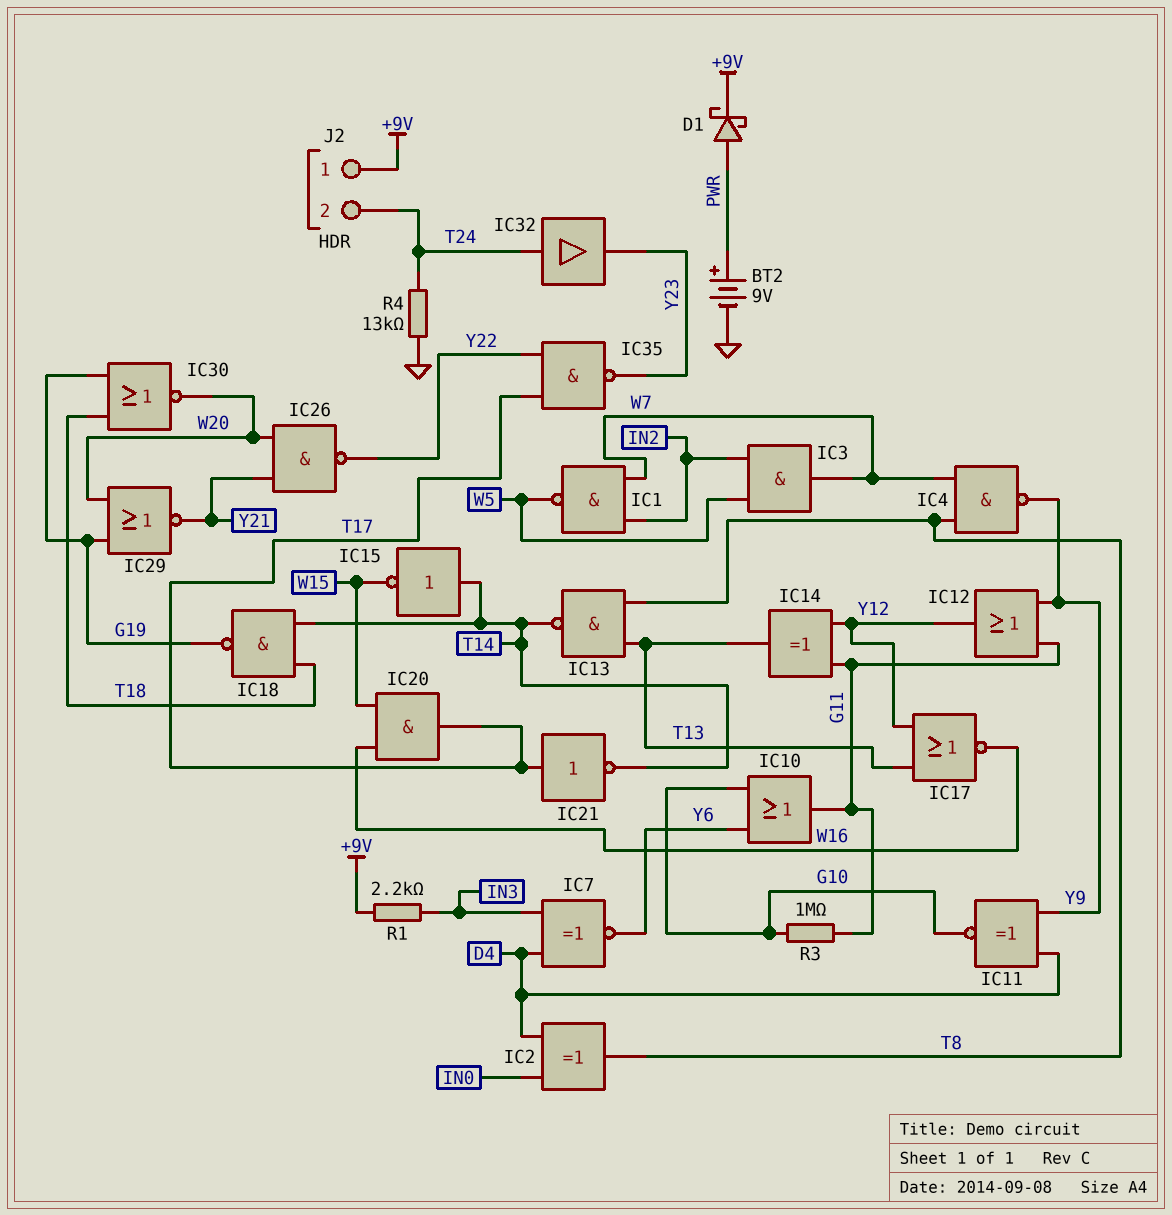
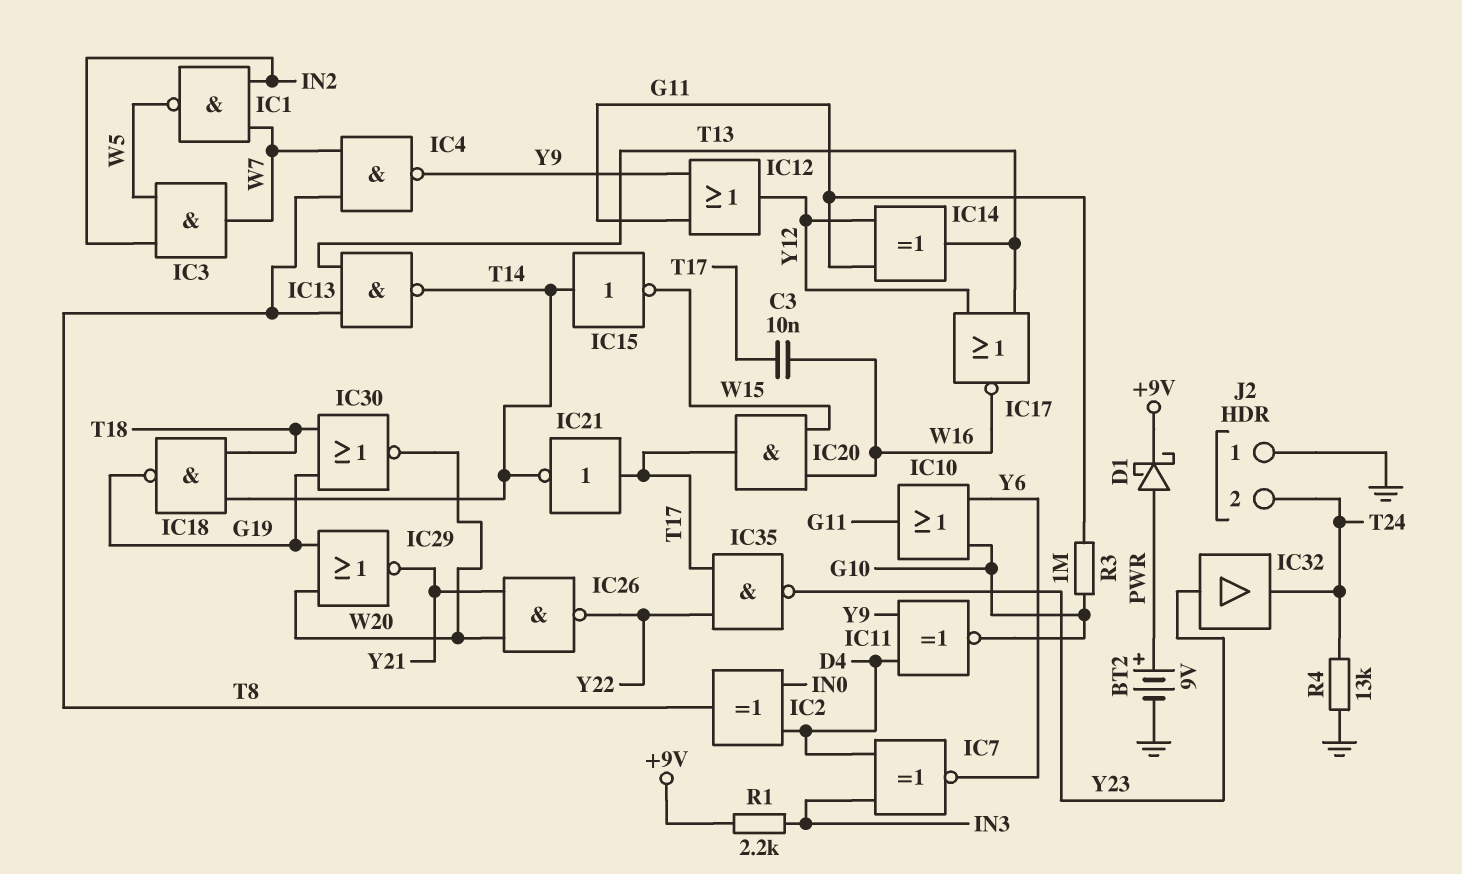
C3: none -> 10nF (T17, W16)
IC32: buffer (in T24, out Y23) -> buffer (in Y23, out T24)
J2 pin 1: +9V -> GND

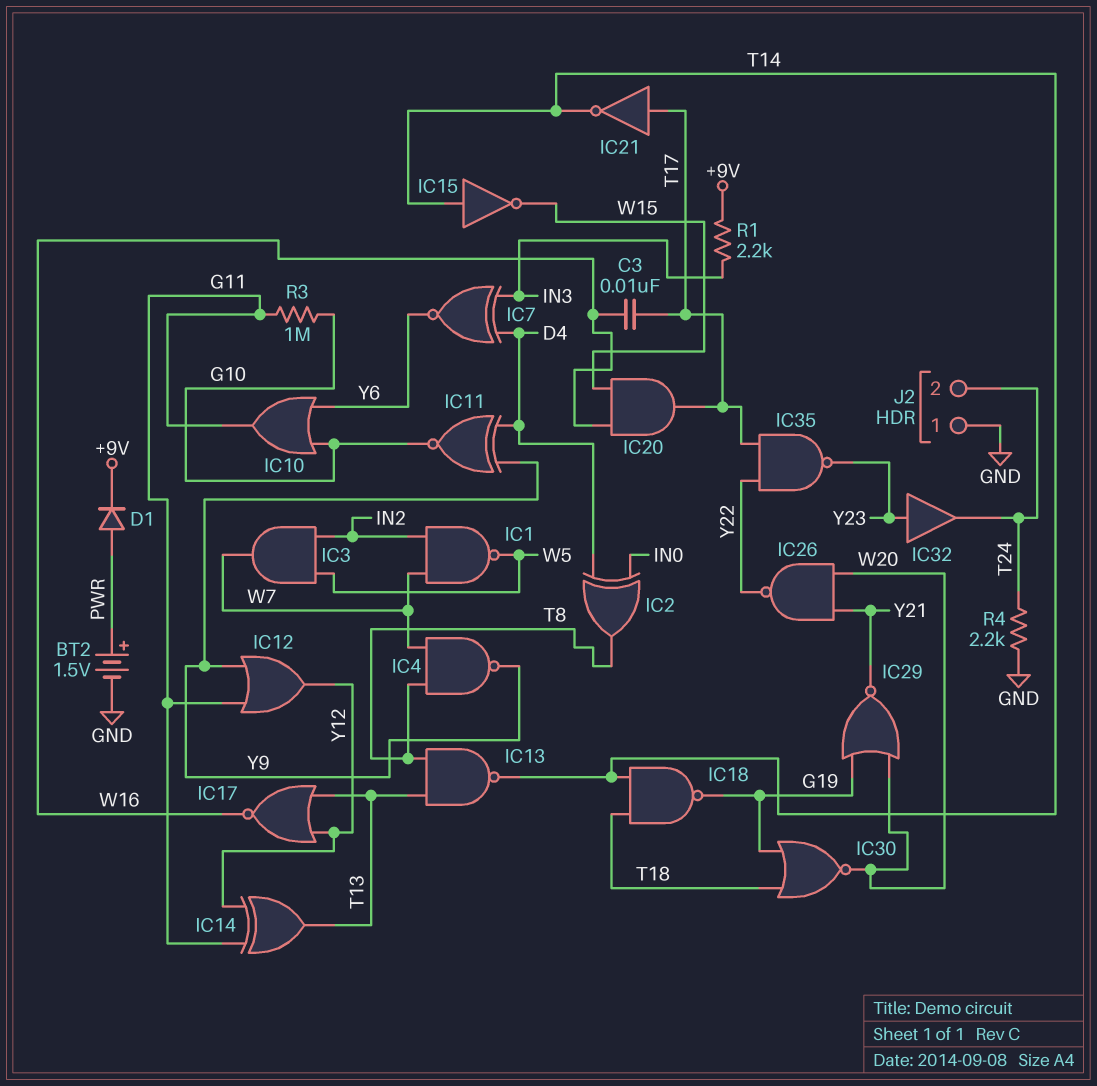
BT2: 9V (plus PWR, minus GND) -> 1.5V (plus PWR, minus GND)
D1: schottky (A PWR, K +9V) -> diode (A PWR, K +9V)
R4: 13k (GND, T24) -> 2.2k (GND, T24)

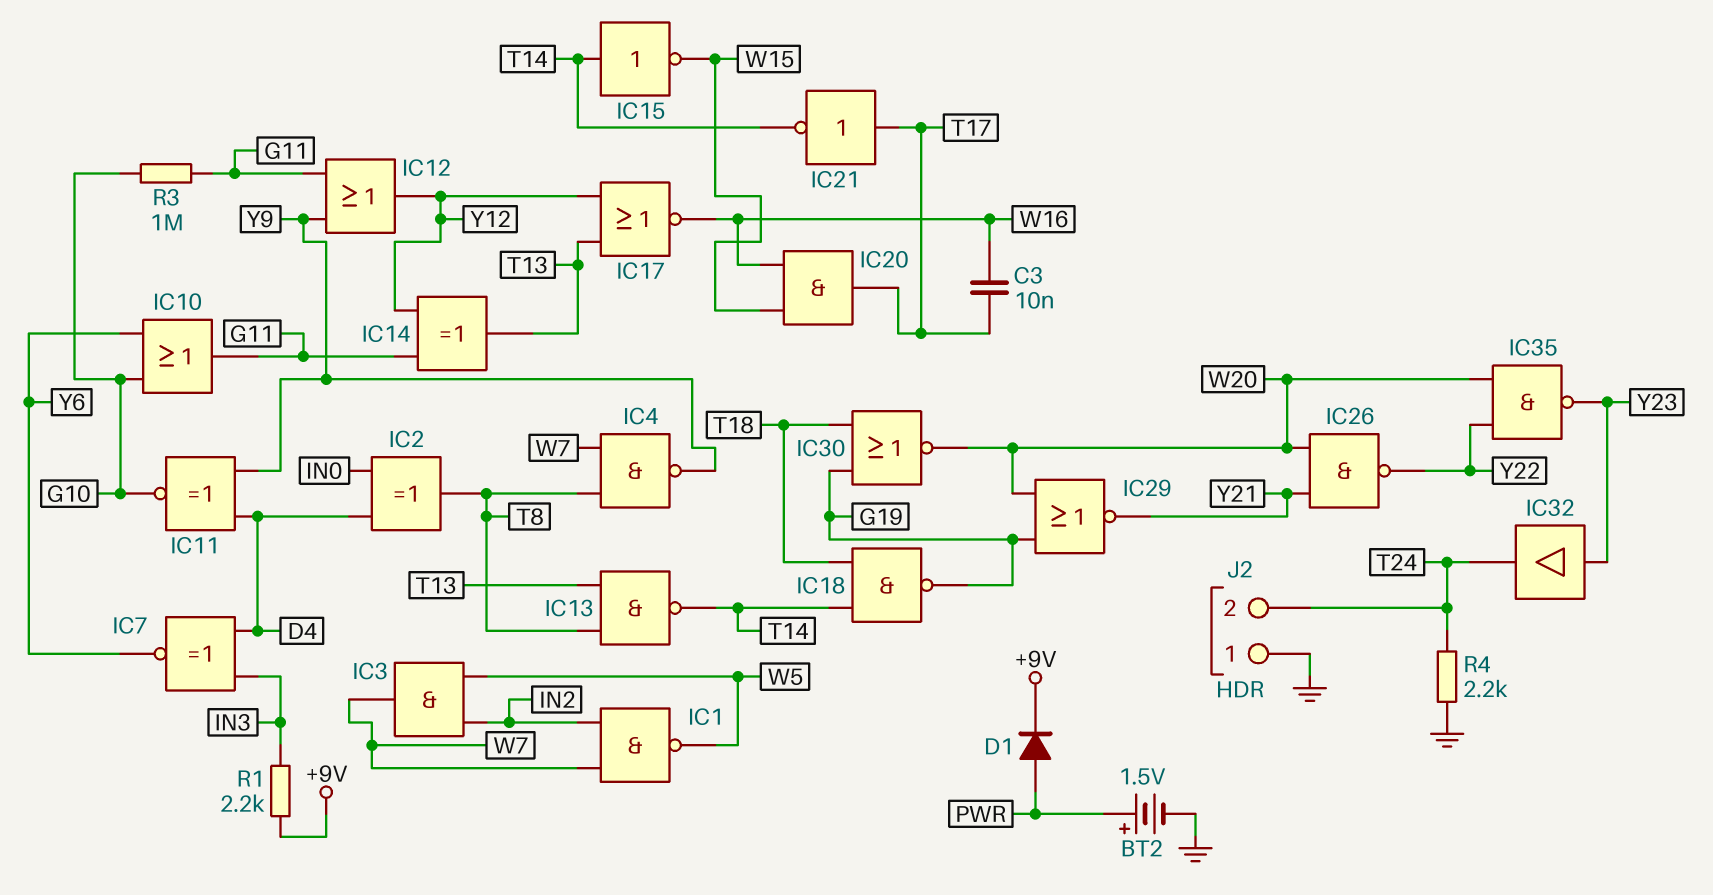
IC35: NAND (in T17, in Y22, out Y23) -> NAND (in W20, in Y22, out Y23)

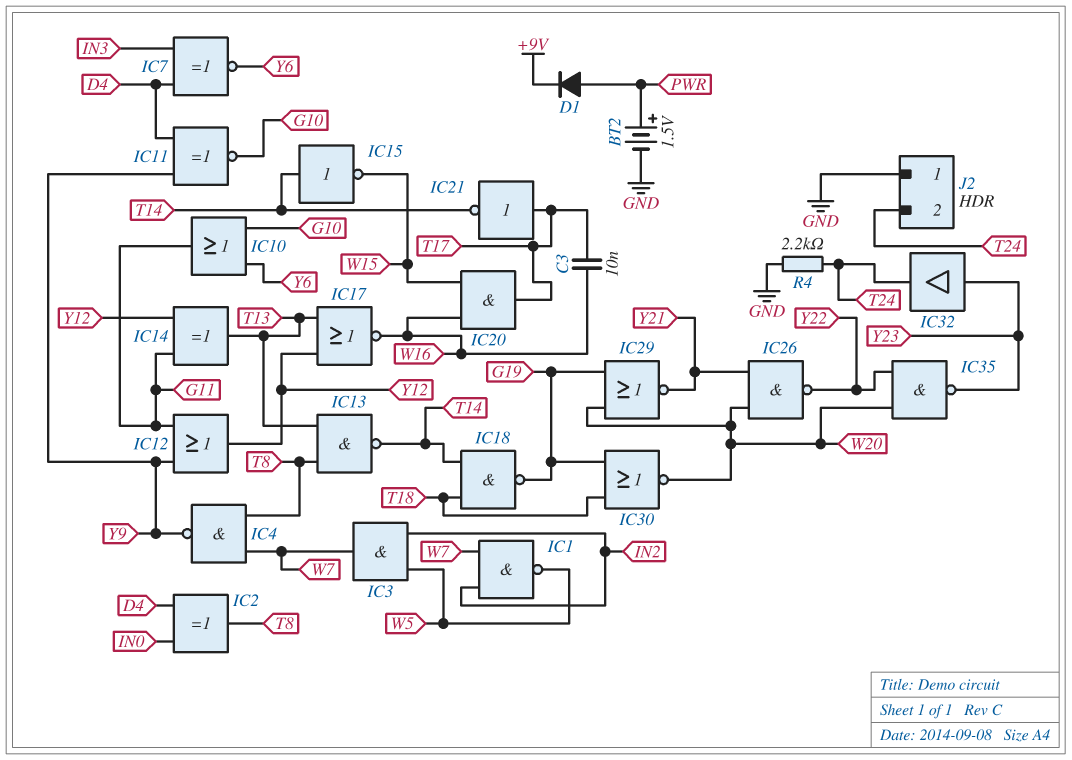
R1: 2.2k (+9V, IN3) -> none
R3: 1M (G10, G11) -> none

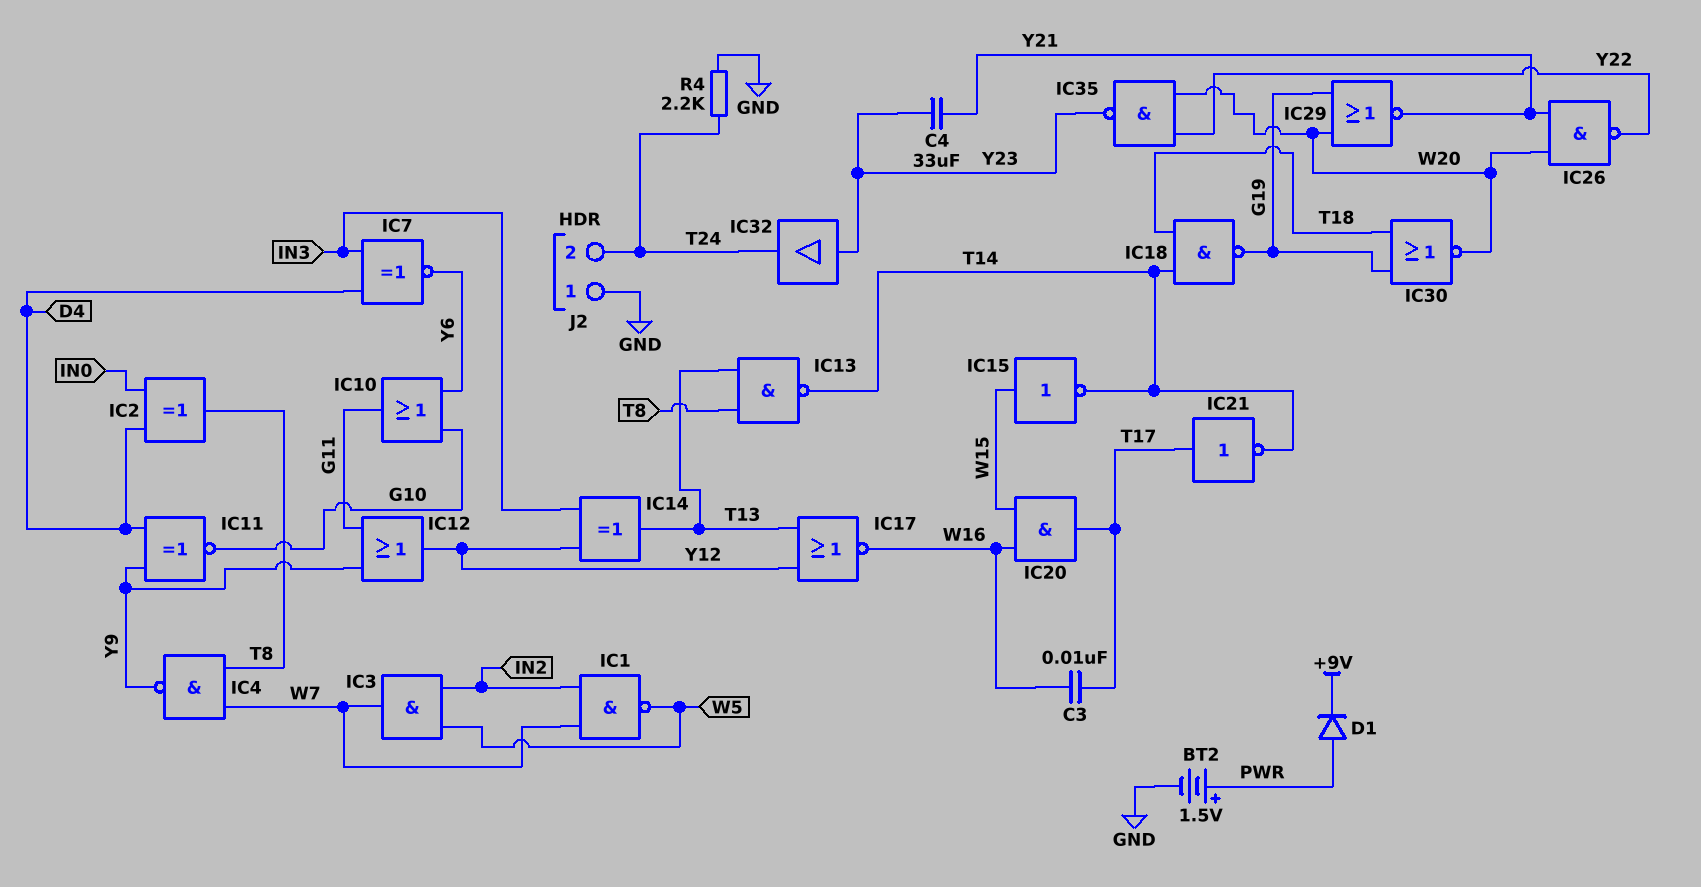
C4: none -> 33uF (Y21, Y23)
IC14: XOR (in G11, in Y12, out T13) -> XOR (in IN3, in Y12, out T13)
IC15: NOT (in T14, out W15) -> NOT (in W15, out T14)

